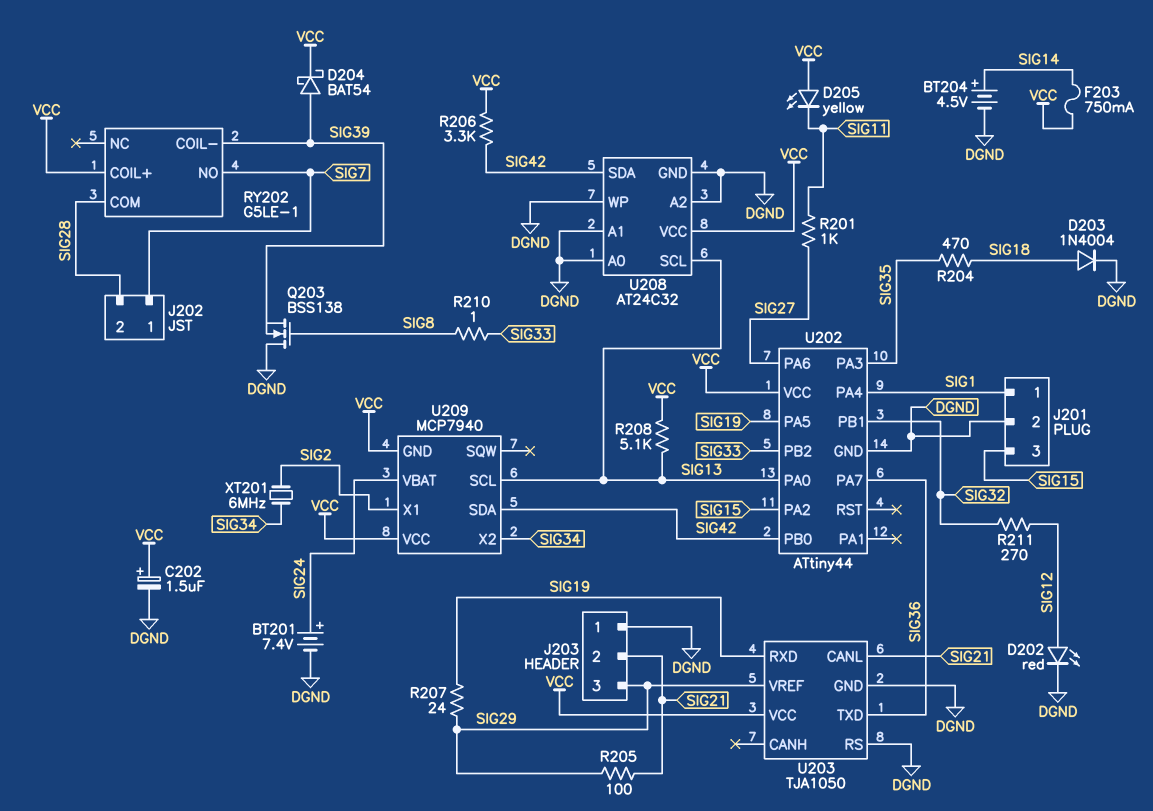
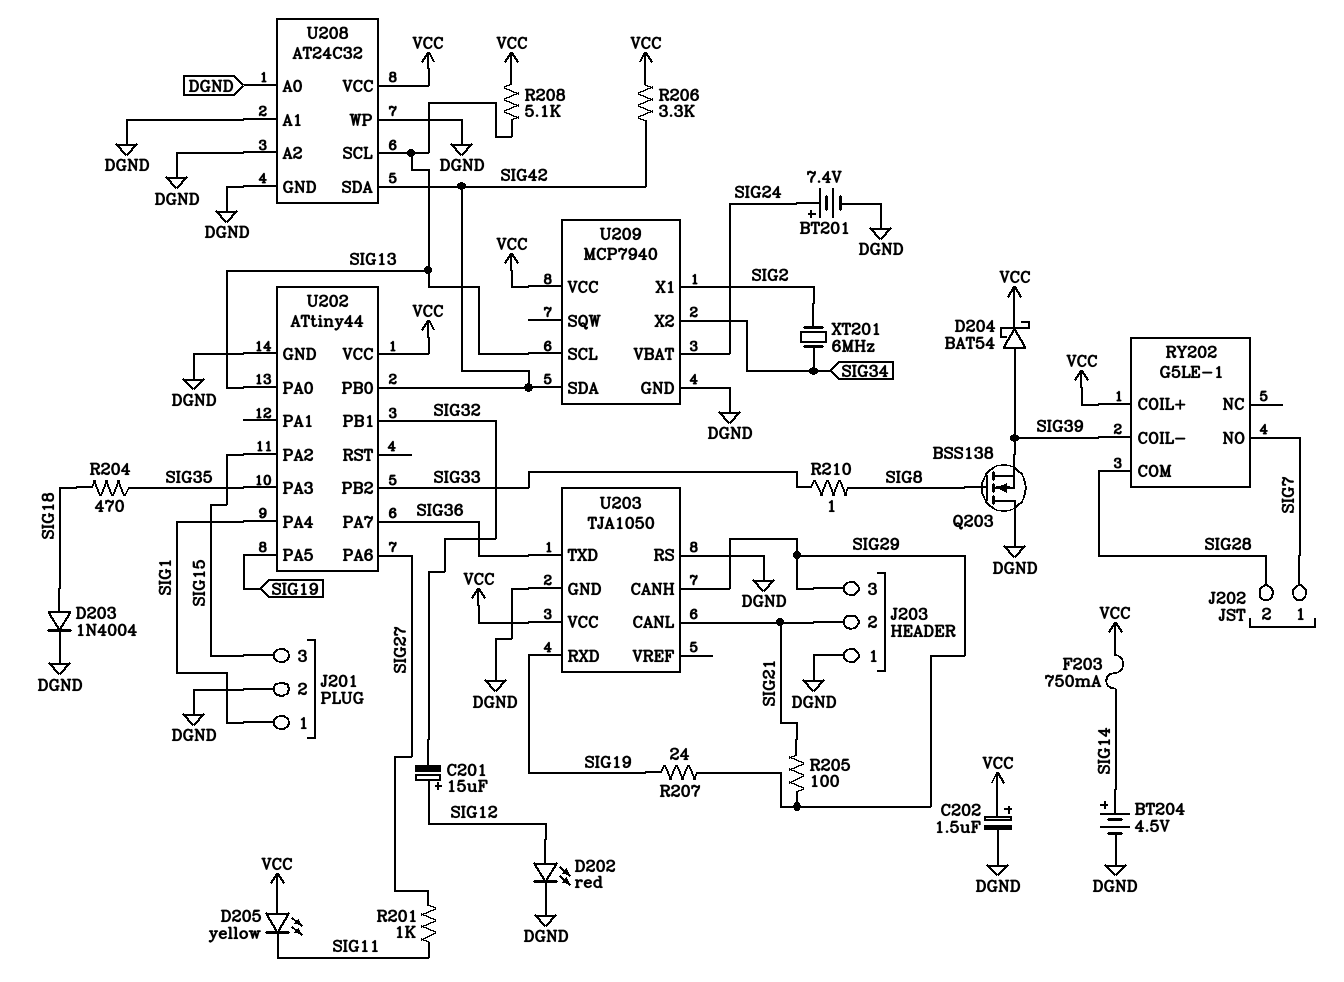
C201: none -> 15uF (plus SIG12, minus SIG32)
R211: 270 (SIG12, SIG32) -> none
U203 pin CANH: none -> SIG29
U203 pin VREF: SIG29 -> none
U209 pin GND: VCC -> DGND

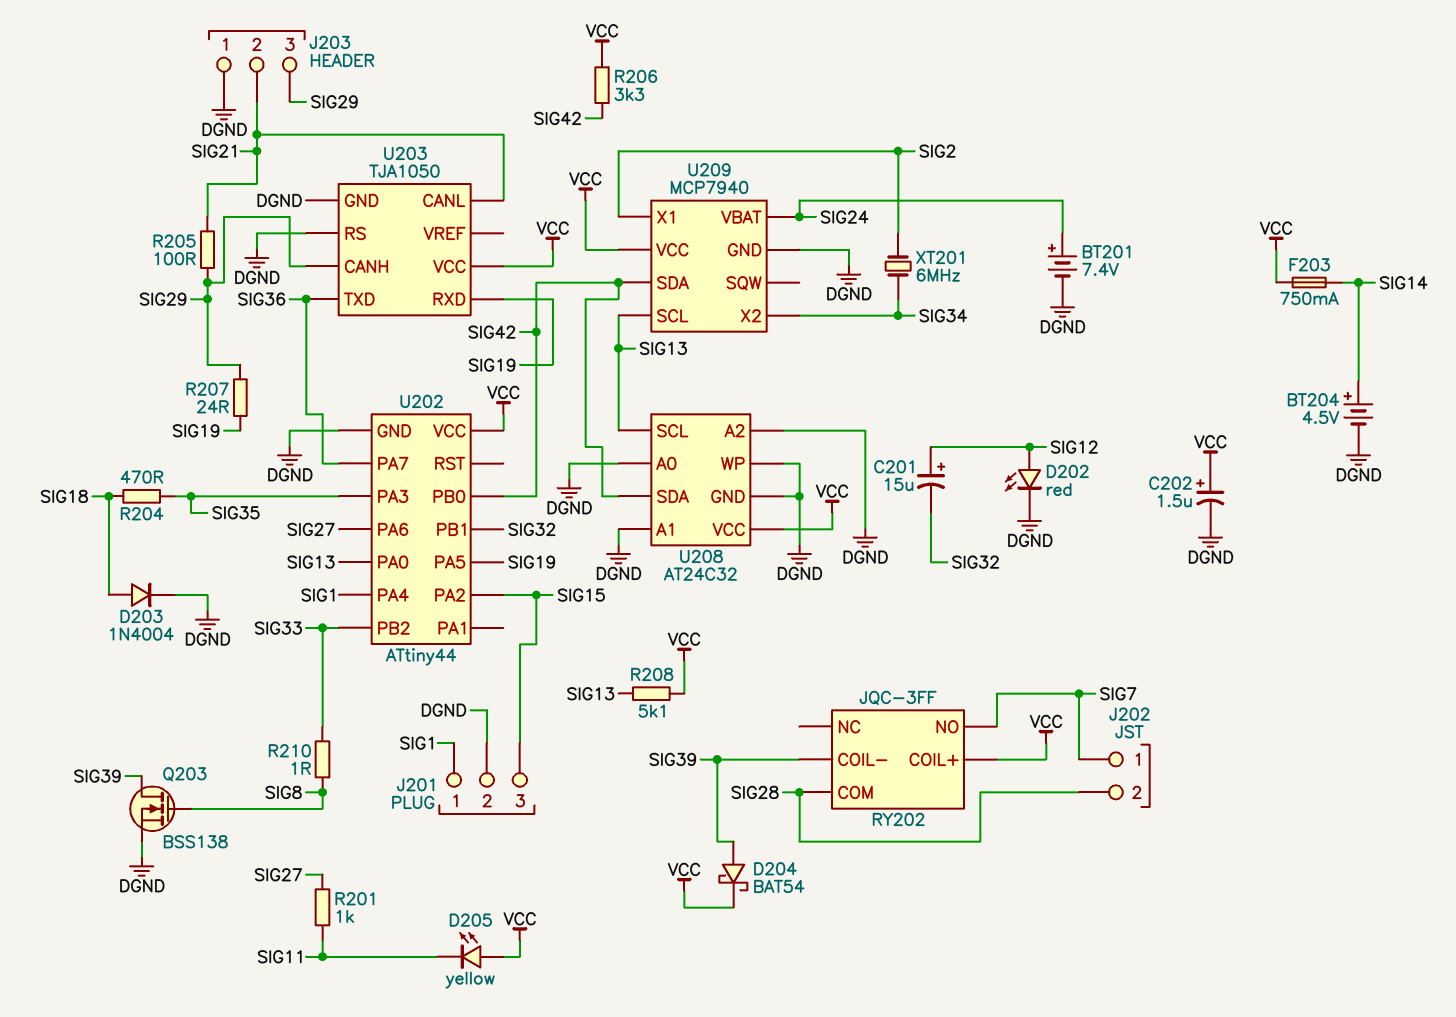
Q203: NMOS BSS138 (G SIG8, D DGND, S SIG39) -> NMOS BSS138 (G SIG8, D SIG39, S DGND)
RY202: G5LE-1 -> JQC-3FF

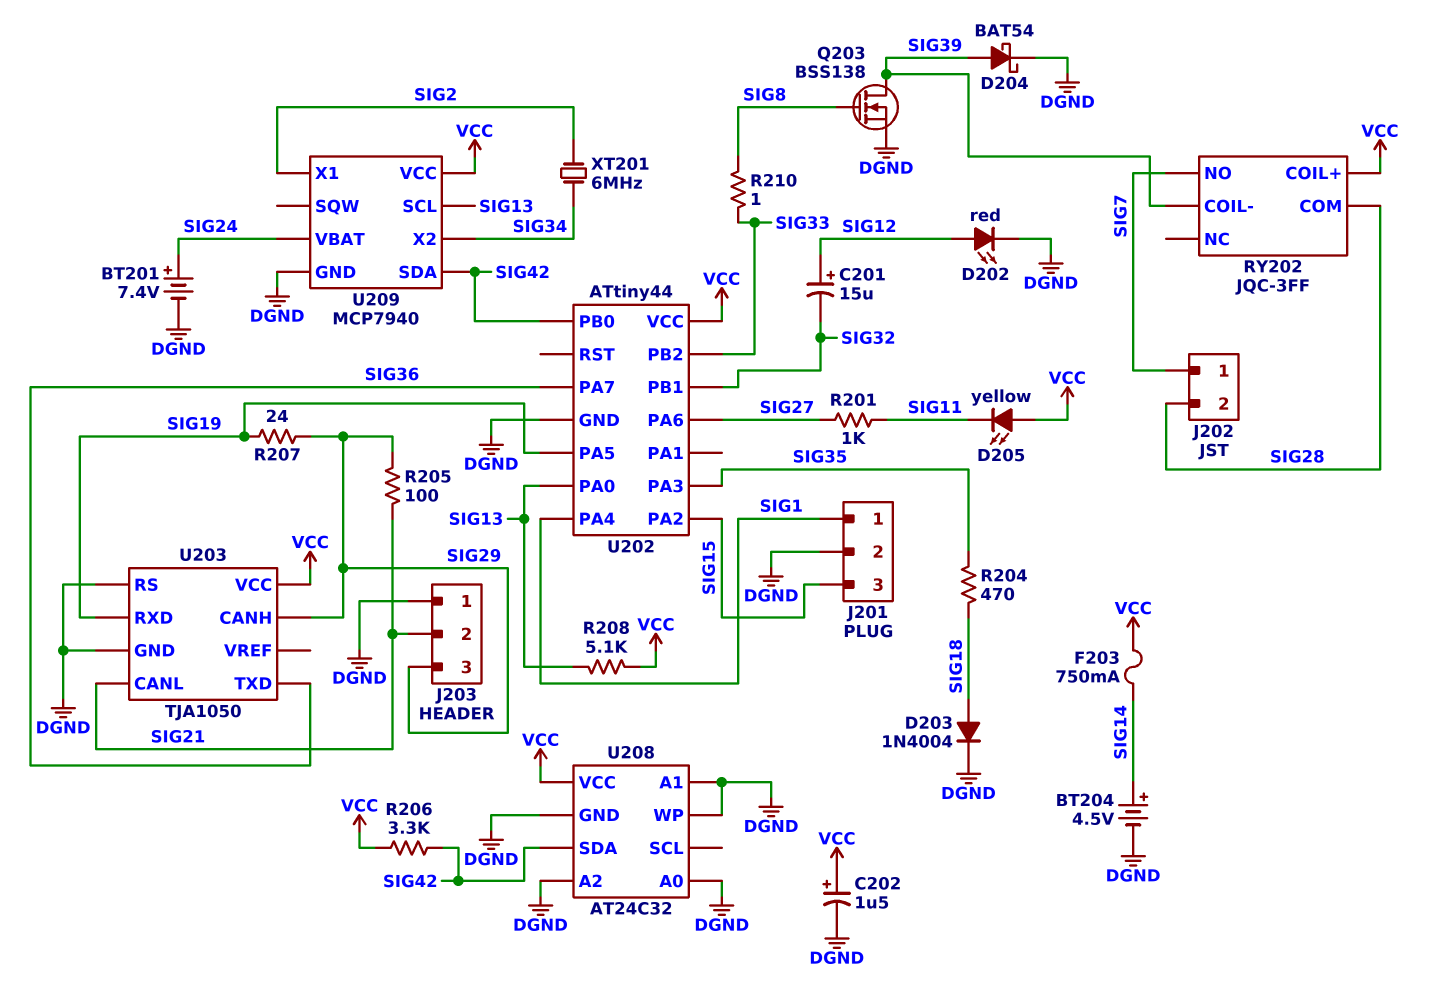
D204: schottky BAT54 (A SIG39, K VCC) -> schottky BAT54 (A SIG39, K DGND)
U208 pin SCL: SIG13 -> none

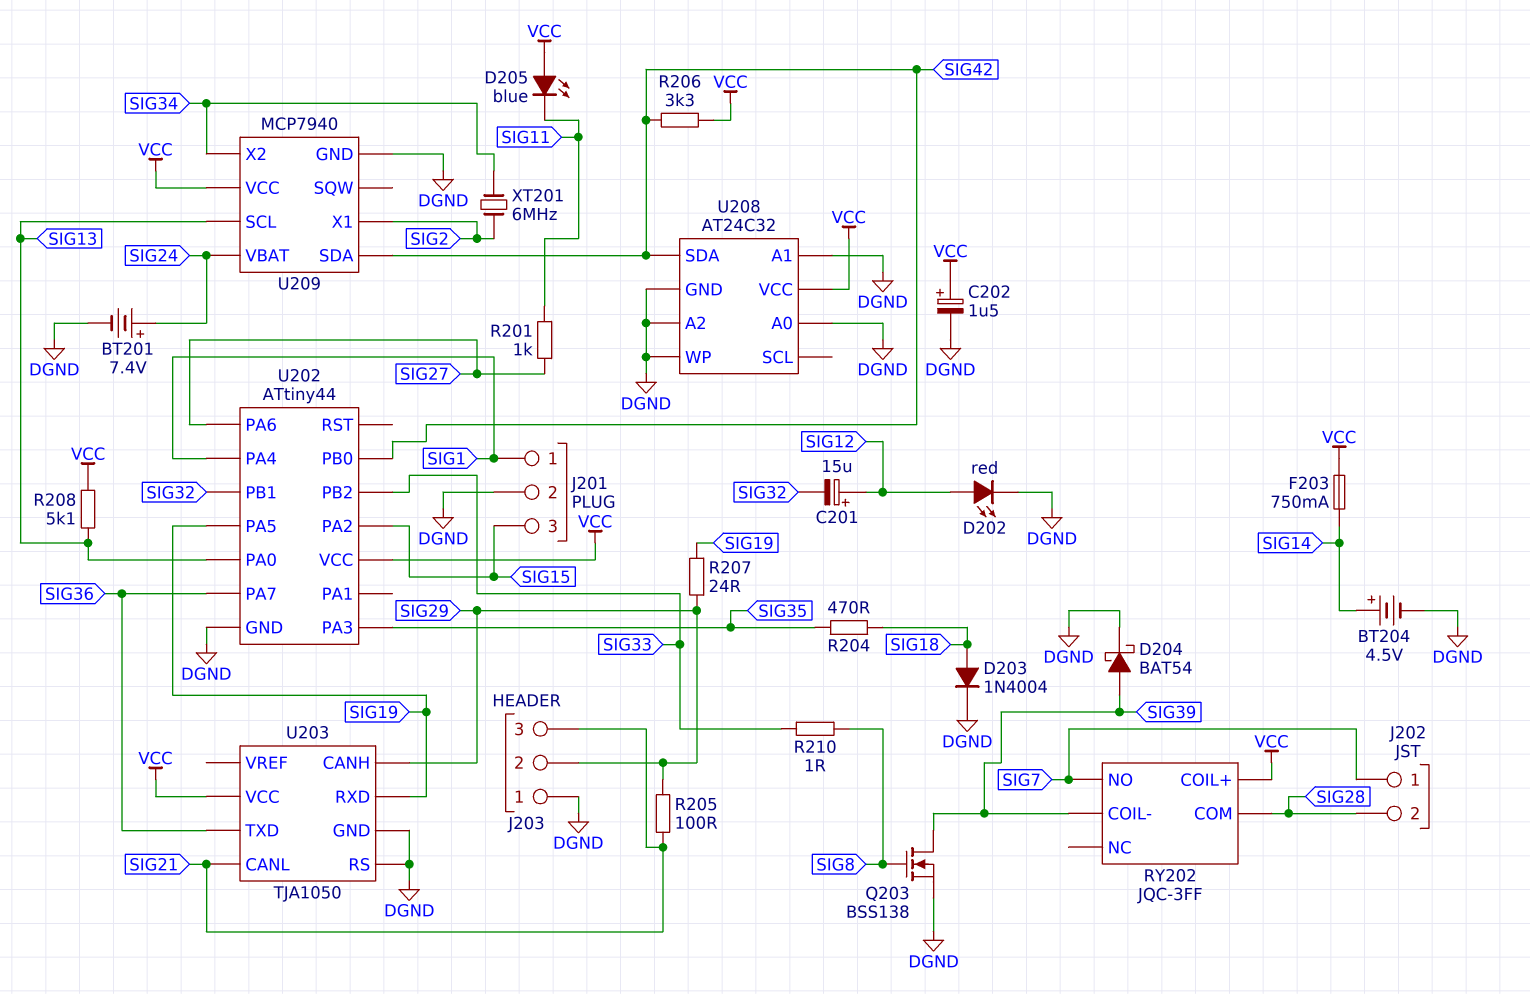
D205: LED yellow (A VCC, K SIG11) -> LED blue (A VCC, K SIG11)
J203 pin 2: SIG21 -> SIG29
J203 pin 3: SIG29 -> SIG21

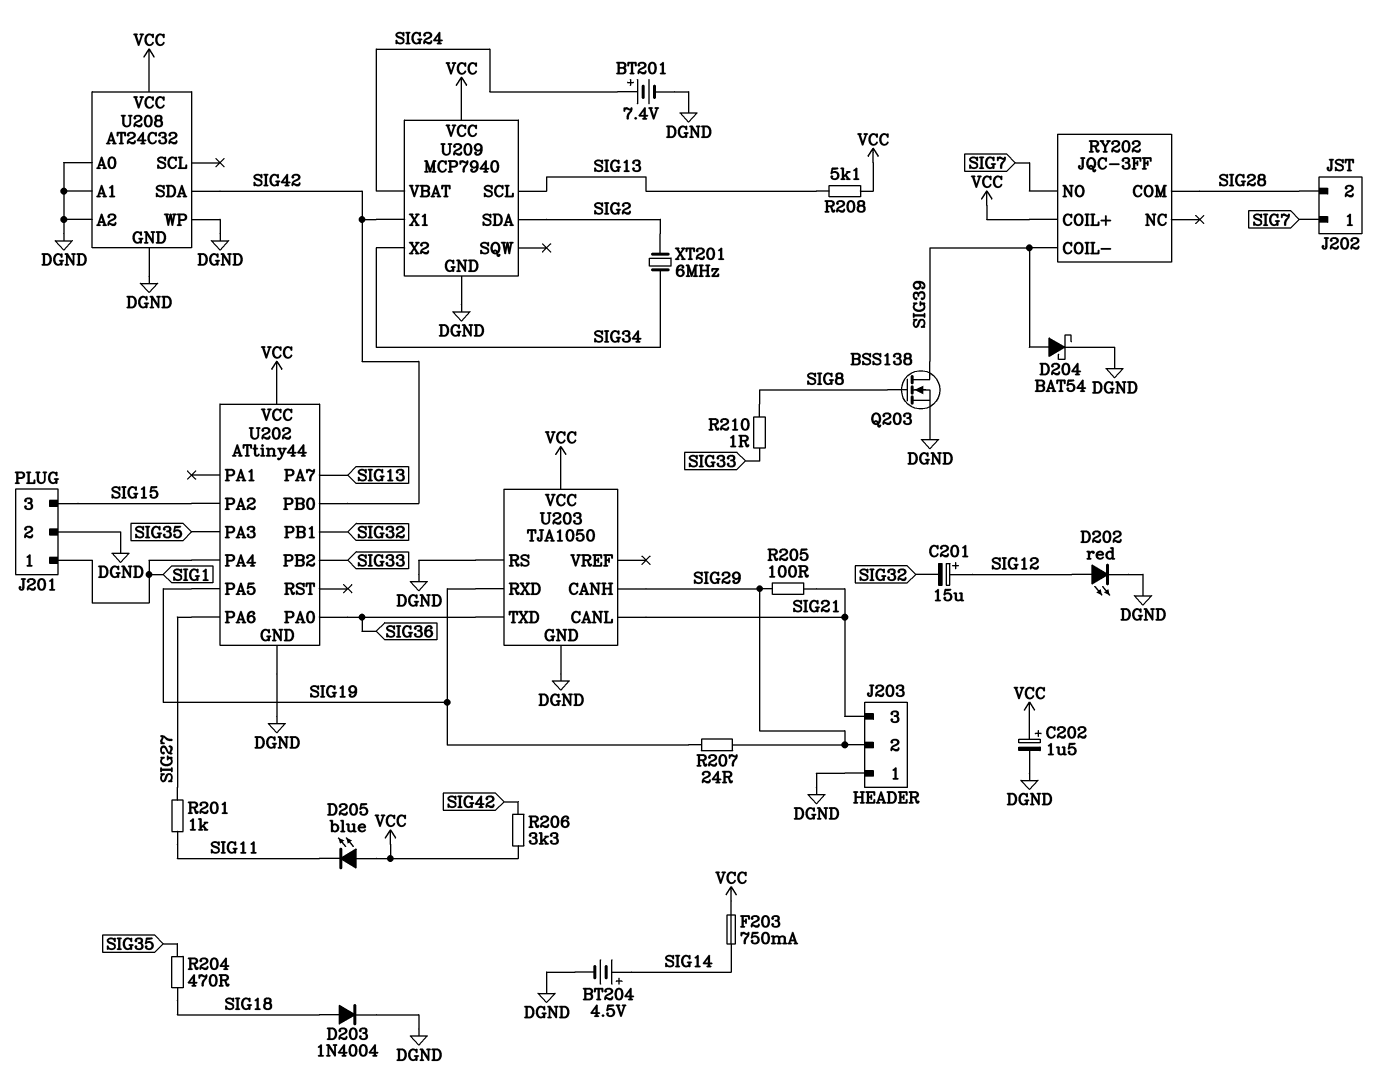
U202 pin PA0: SIG13 -> SIG36
U202 pin PA7: SIG36 -> SIG13
U209 pin SDA: SIG42 -> SIG2
U209 pin X1: SIG2 -> SIG42

